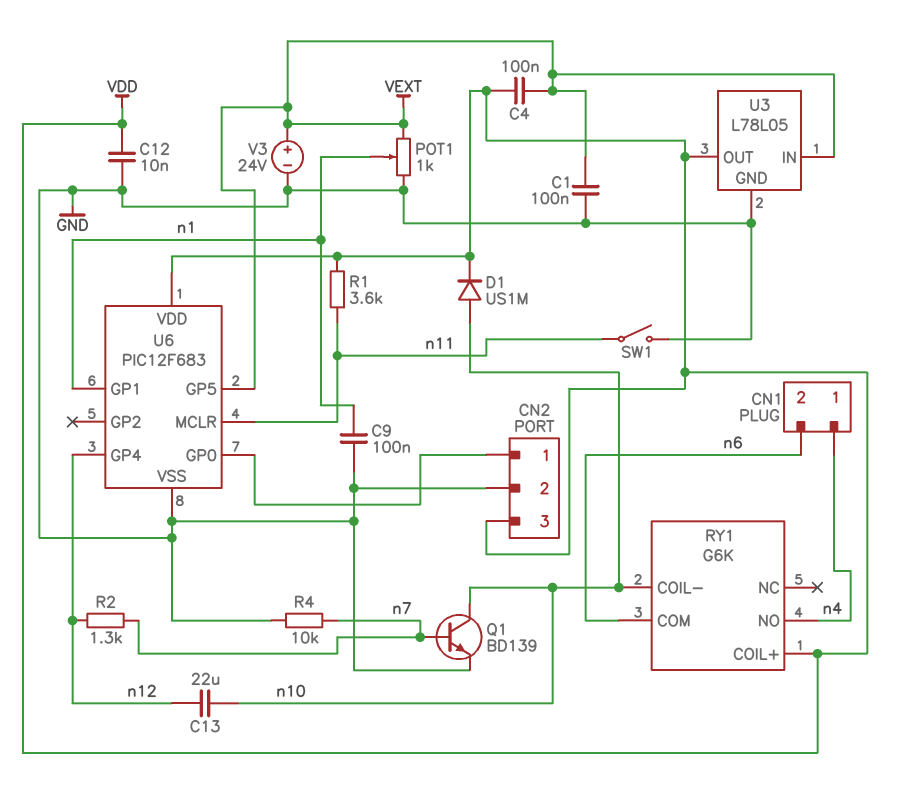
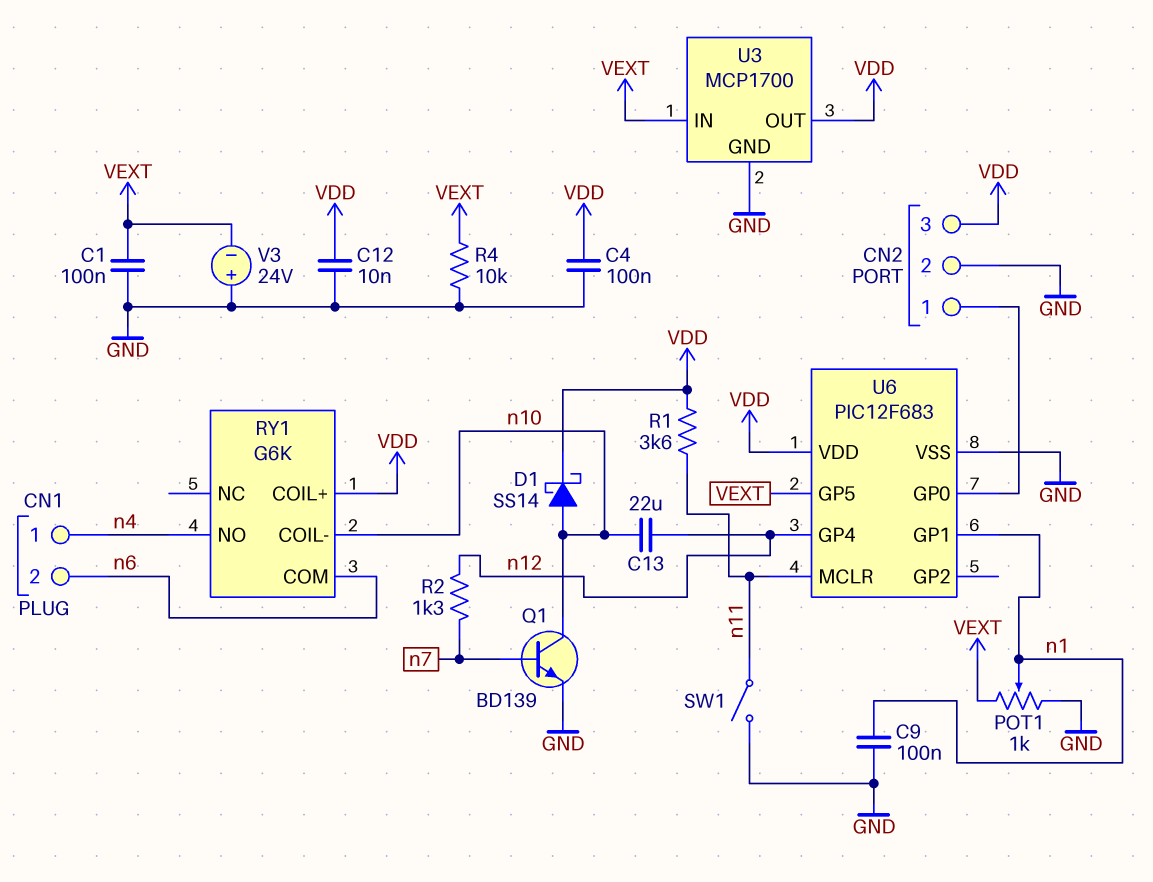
C4: 100nF (VDD, VEXT) -> 100nF (GND, VDD)
D1: diode US1M (A n10, K VDD) -> schottky SS14 (A n10, K VDD)
R4: 10k (GND, n7) -> 10k (GND, VEXT)
U3: L78L05 -> MCP1700
V3: 24V (plus VEXT, minus GND) -> 24V (plus GND, minus VEXT)

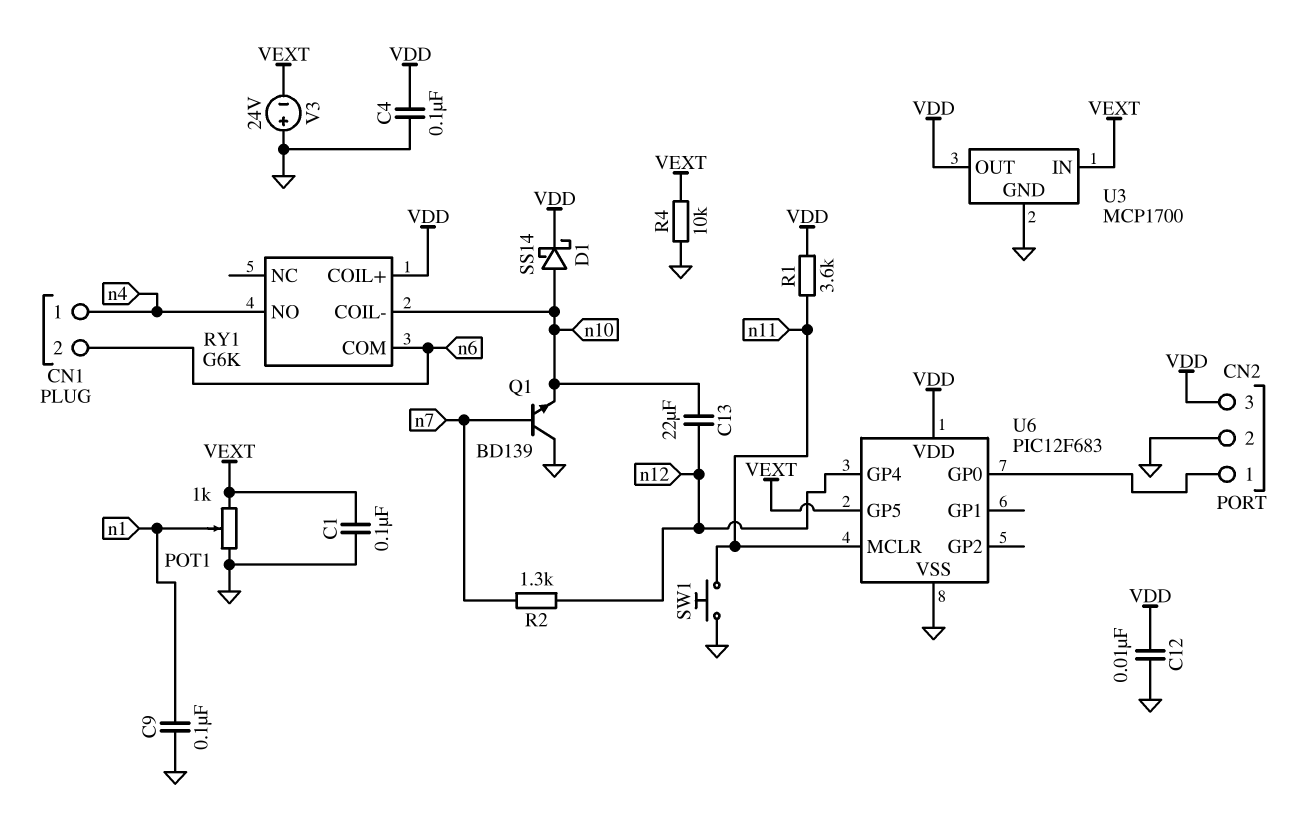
Q1: NPN BD139 (B n7, C n10, E GND) -> NPN BD139 (B n7, C GND, E n10)
SW1: switch (GND, n11) -> button (GND, n11)
U6 pin GP1: n1 -> none

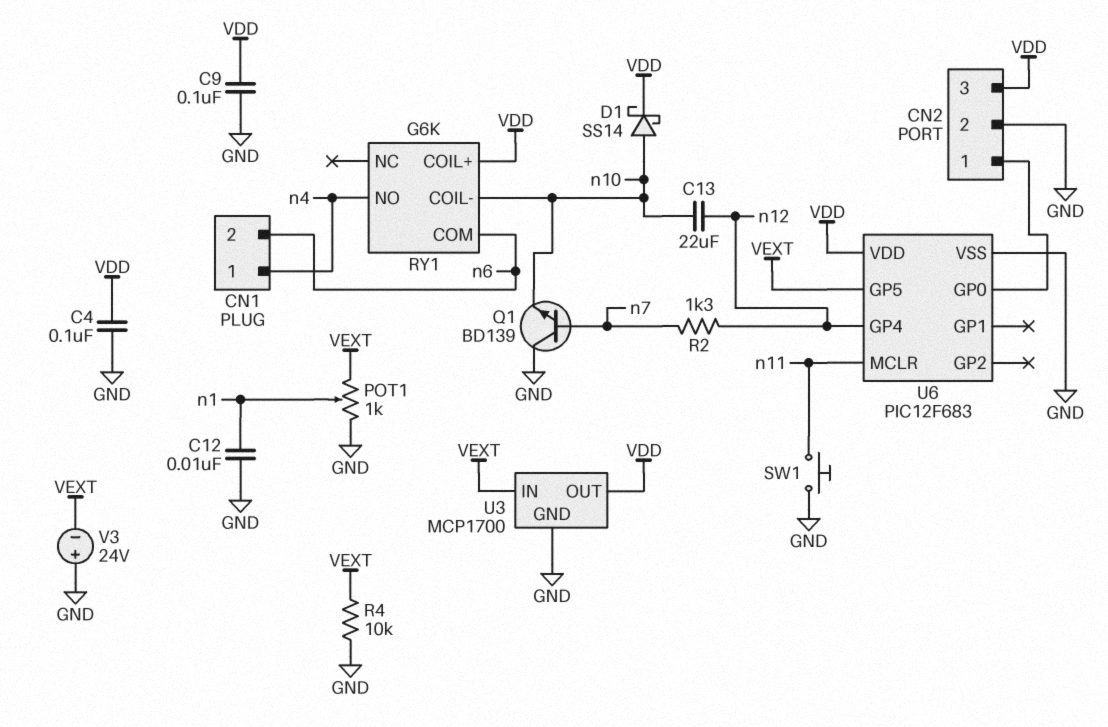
C1: 100nF (GND, VEXT) -> none
C9: 100nF (GND, n1) -> 100nF (GND, VDD)
C12: 10nF (GND, VDD) -> 10nF (GND, n1)
R1: 3.6k (VDD, n11) -> none

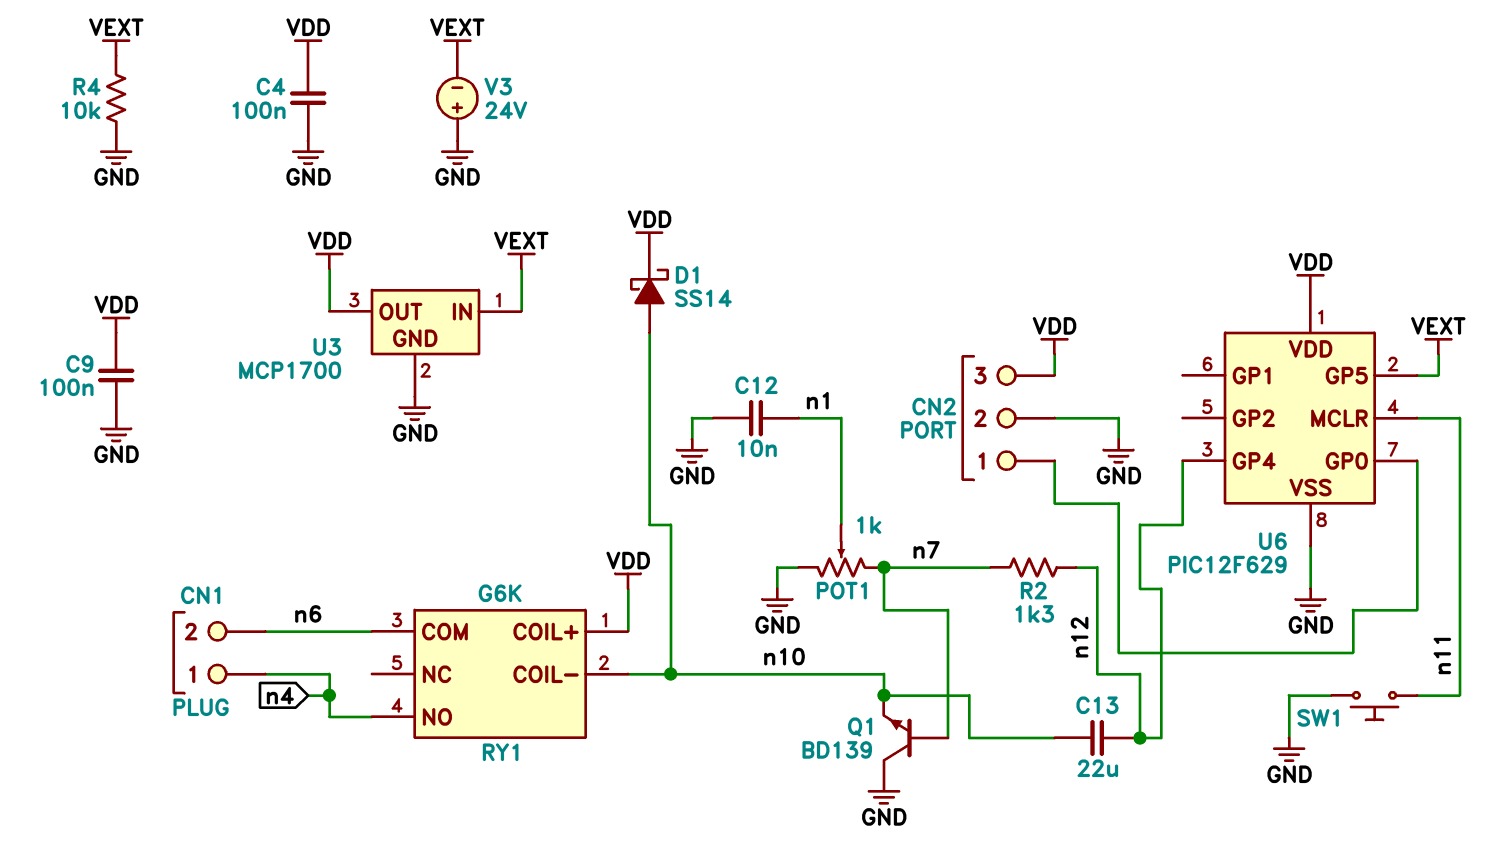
POT1: 1k (GND, VEXT, wiper n1) -> 1k (GND, n7, wiper n1)
U6: PIC12F683 -> PIC12F629

